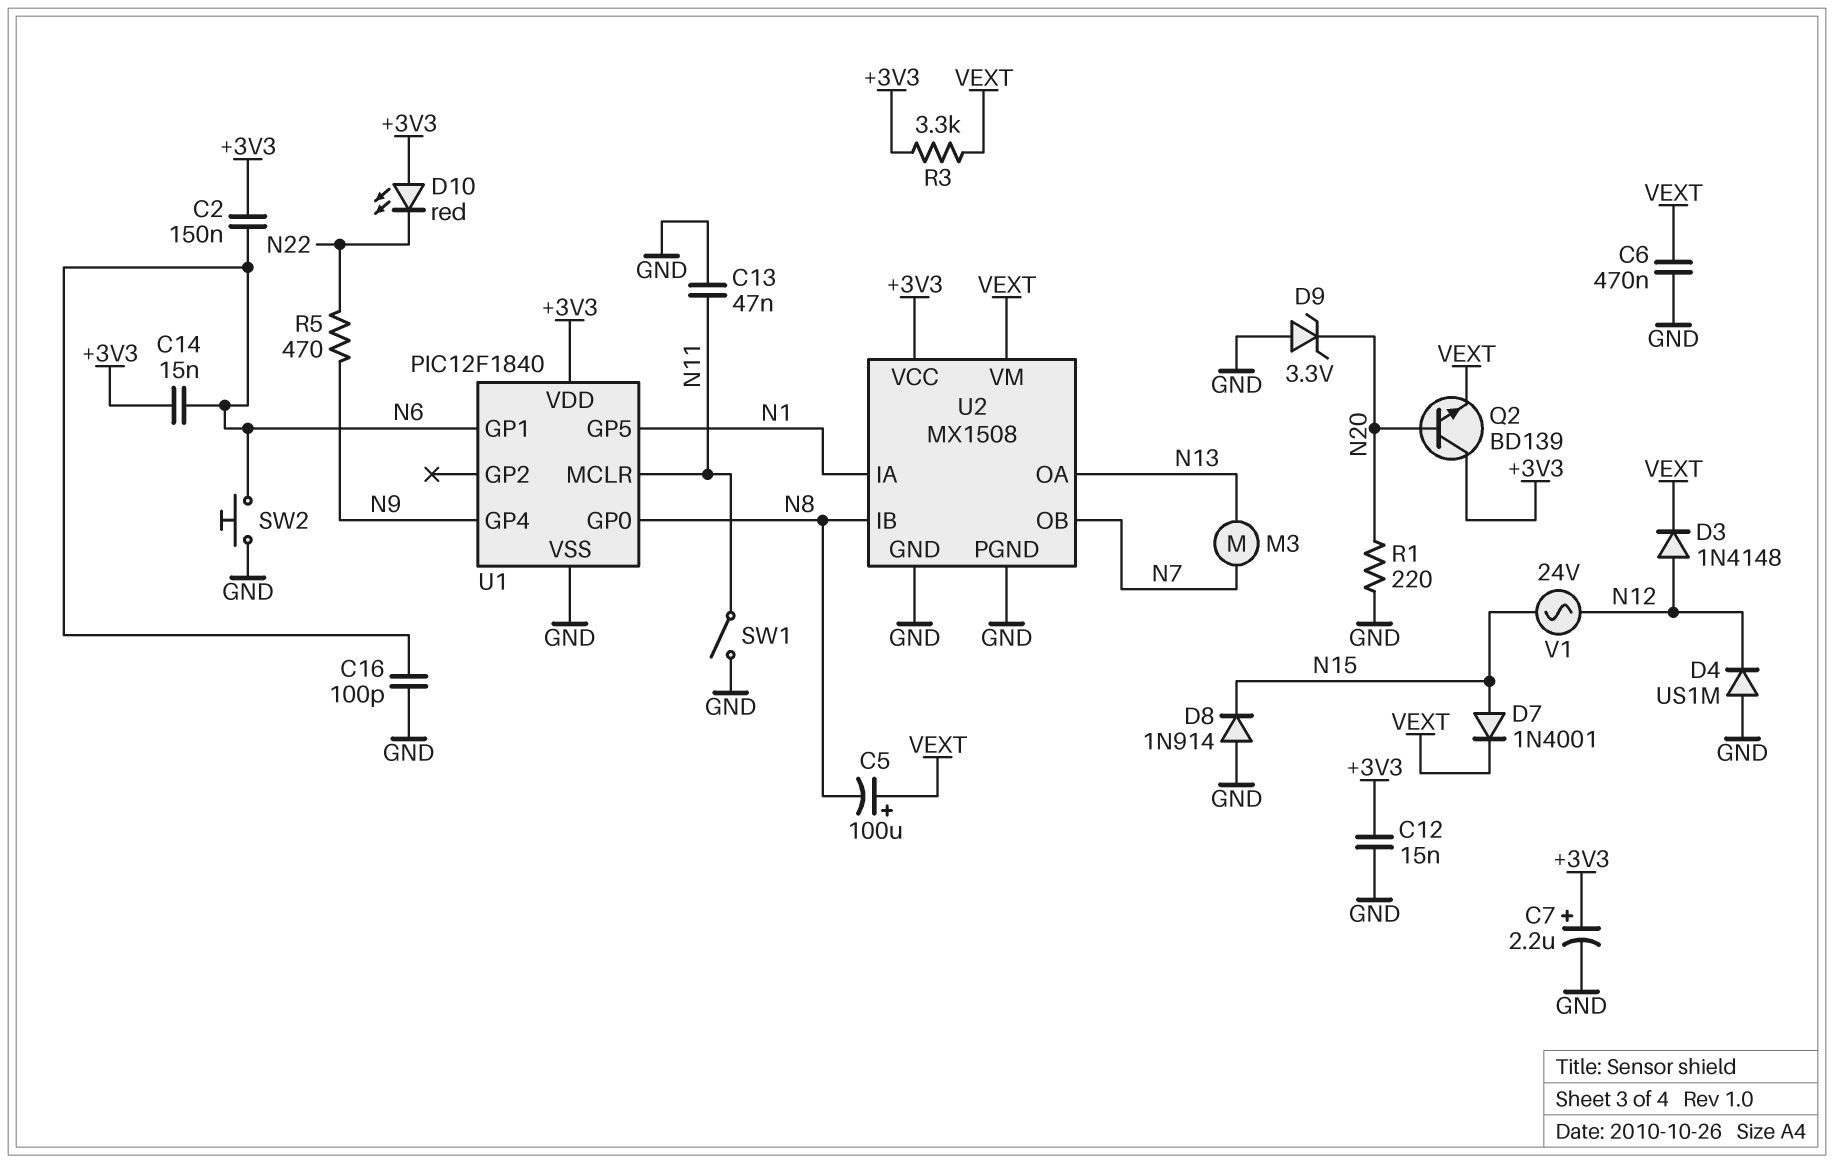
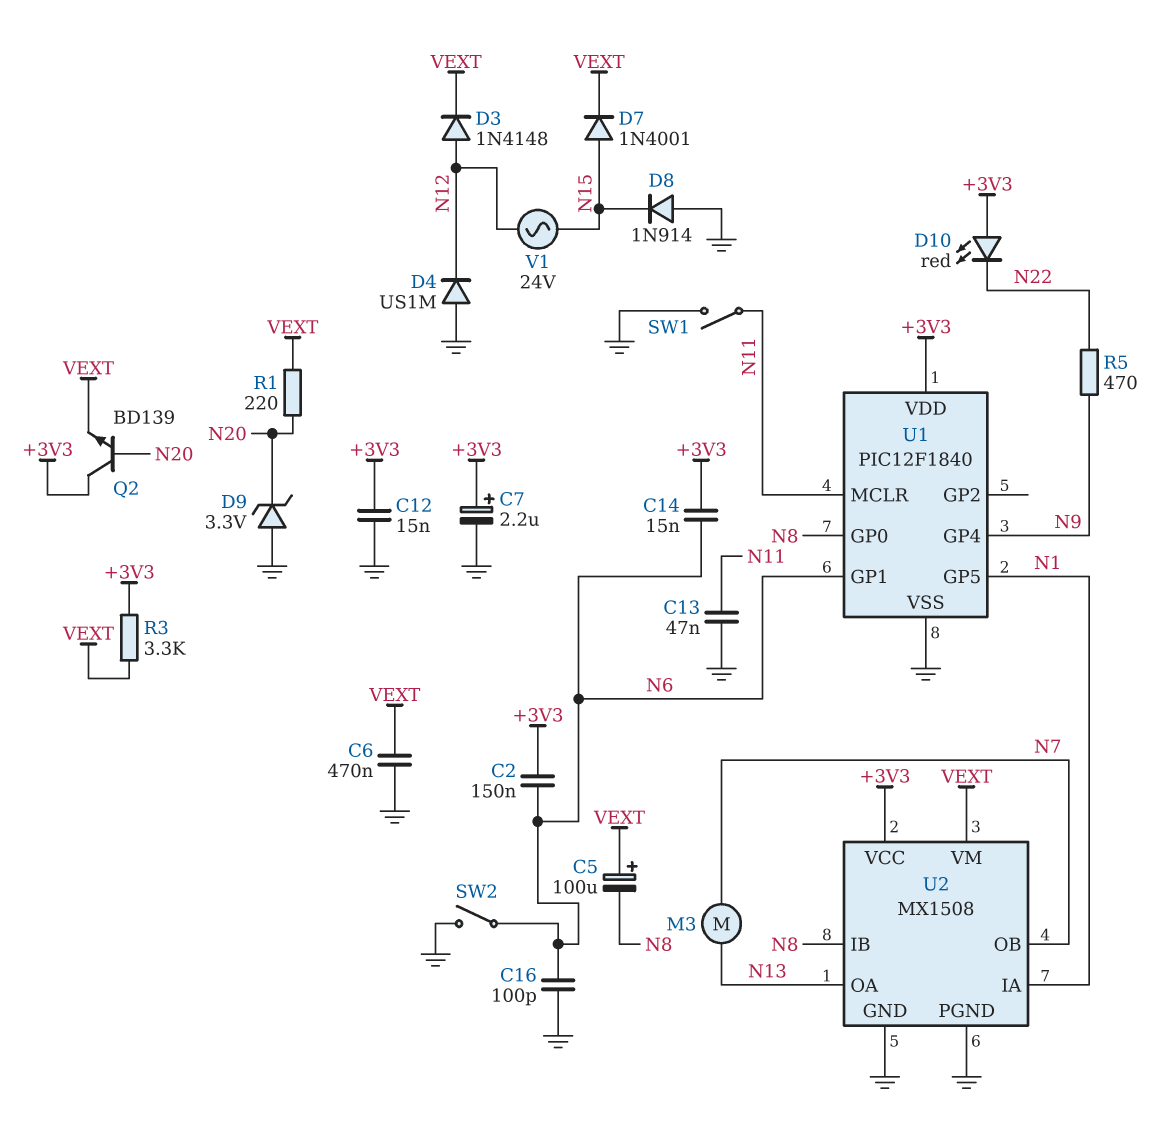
R1: 220 (GND, N20) -> 220 (N20, VEXT)
SW2: button (GND, N6) -> switch (GND, N6)

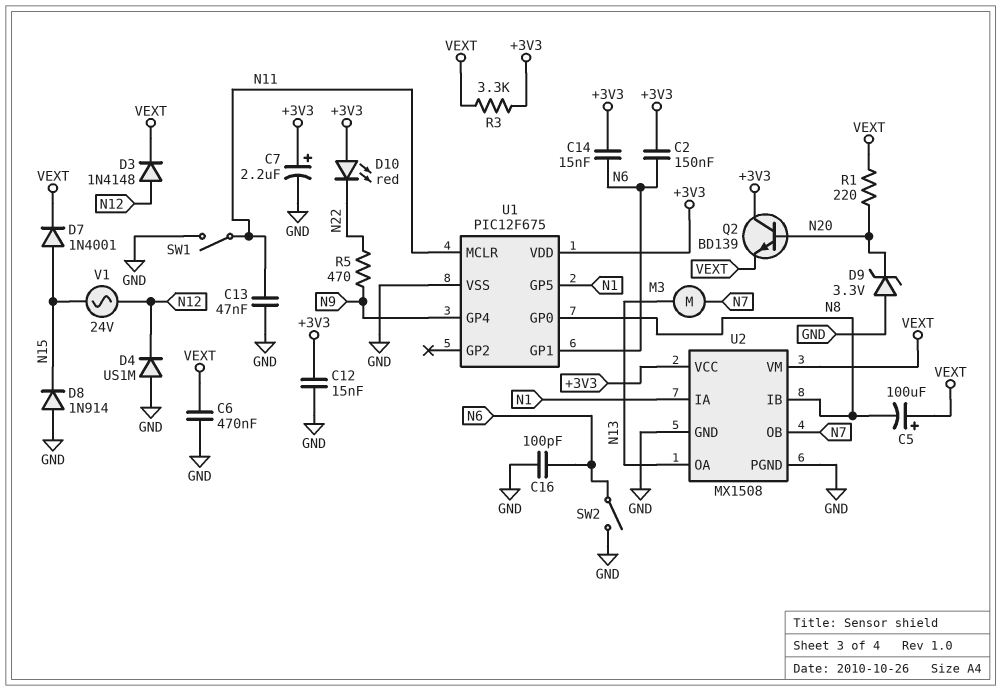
U1: PIC12F1840 -> PIC12F675

